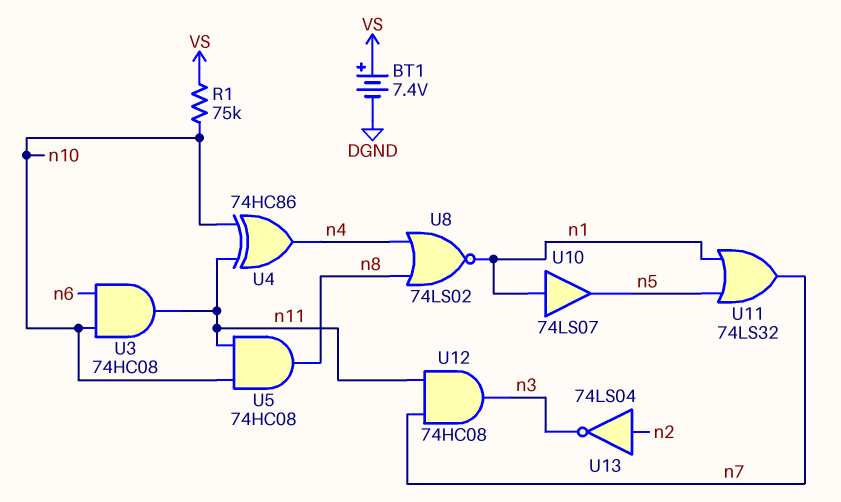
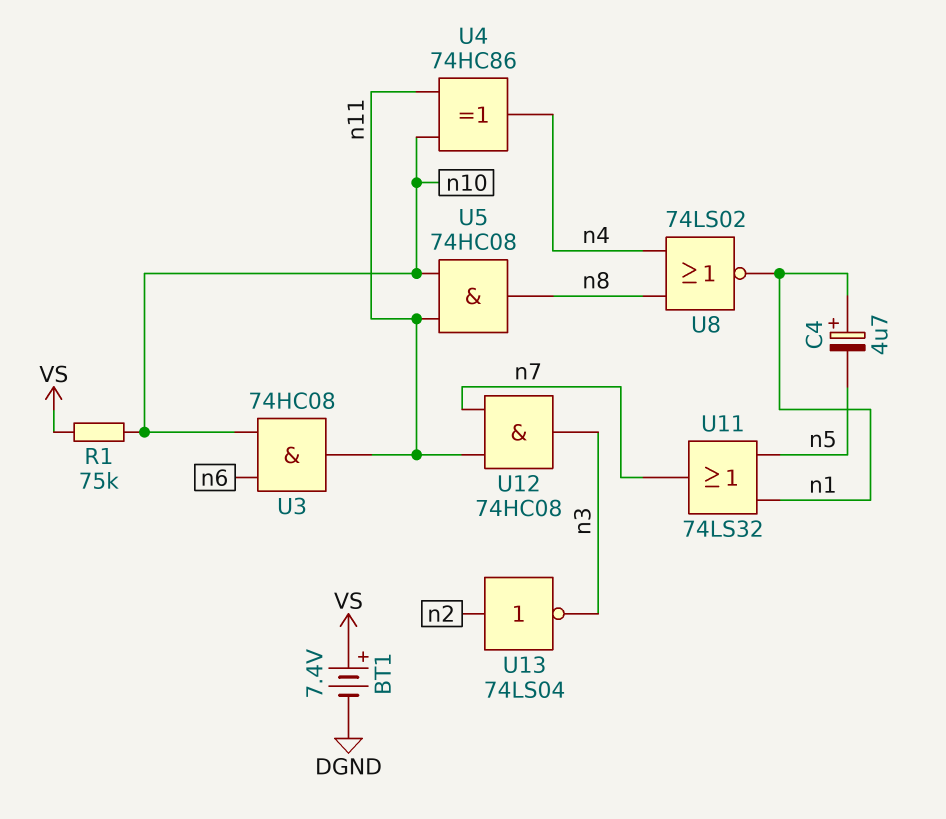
C4: none -> 4.7uF (plus n1, minus n5)
U10: buffer 74LS07 (in n1, out n5) -> none

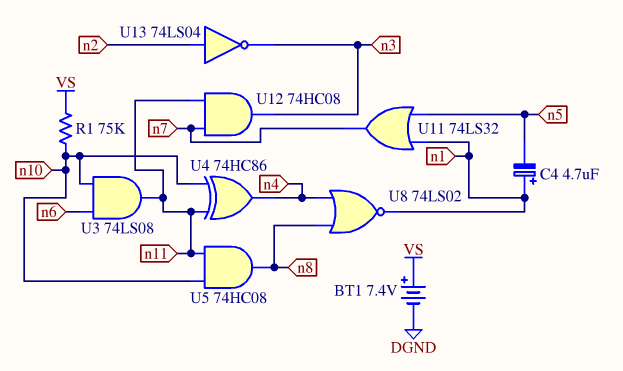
U3: AND 74HC08 (in n6, in n10, out n11) -> AND 74LS08 (in n6, in n10, out n11)

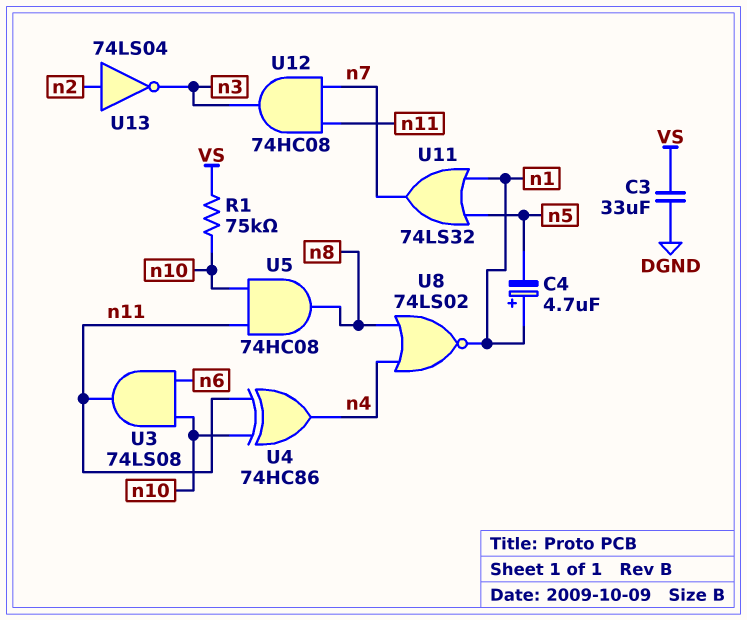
BT1: 7.4V (plus VS, minus DGND) -> none
C3: none -> 33uF (DGND, VS)

